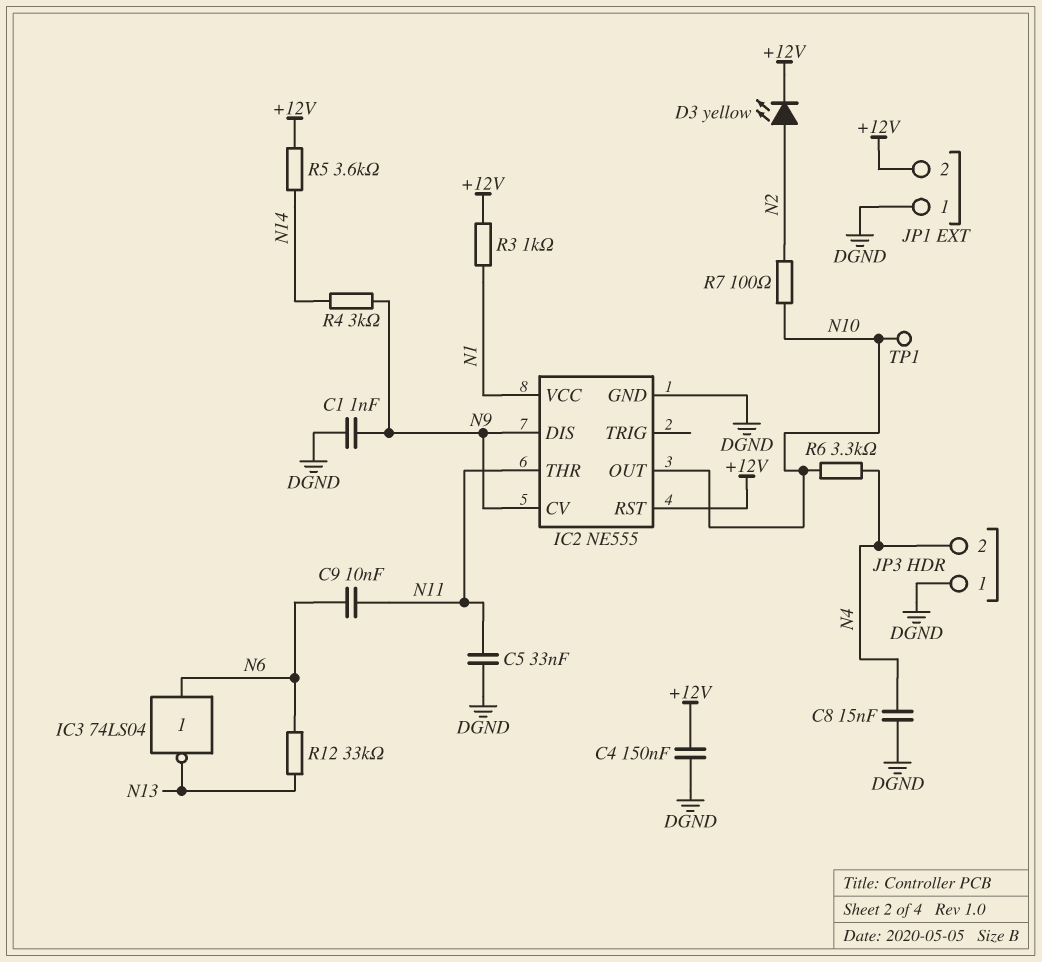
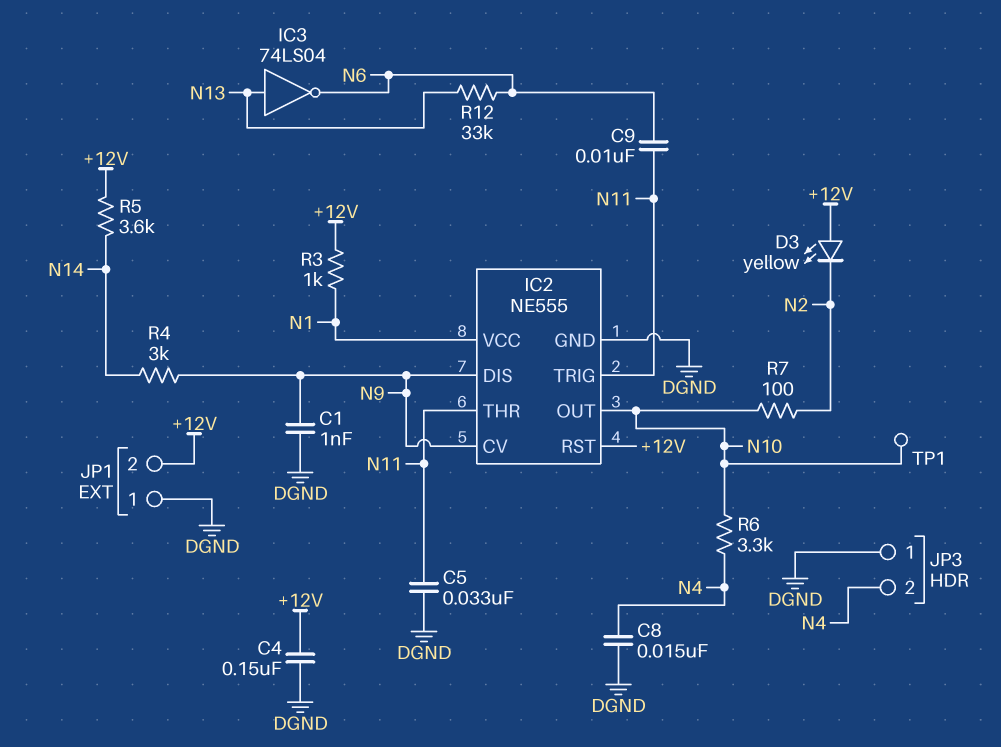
D3: LED yellow (A N2, K +12V) -> LED yellow (A +12V, K N2)
IC2 pin TRIG: none -> N11
IC3: NOT 74LS04 (in N6, out N13) -> NOT 74LS04 (in N13, out N6)

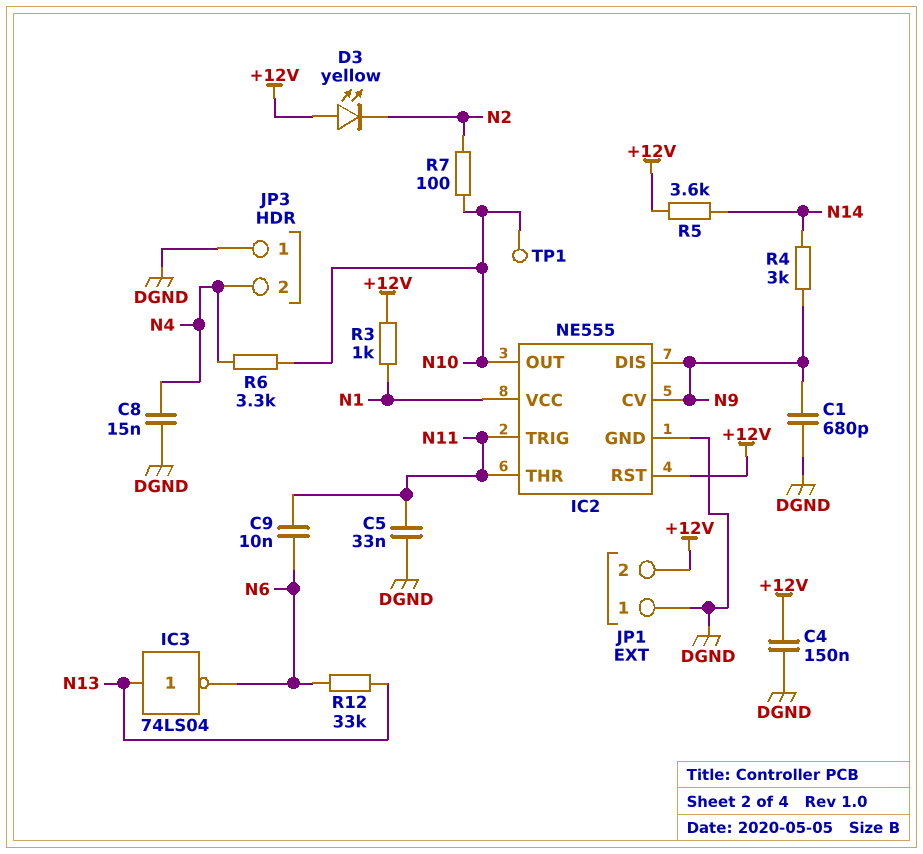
C1: 1nF (DGND, N9) -> 680pF (DGND, N9)

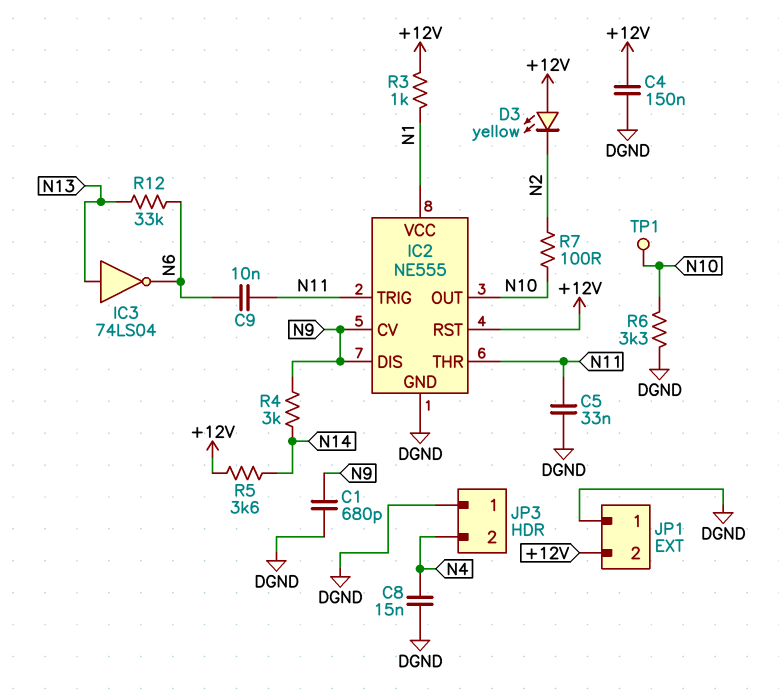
R6: 3.3k (N4, N10) -> 3.3k (DGND, N10)

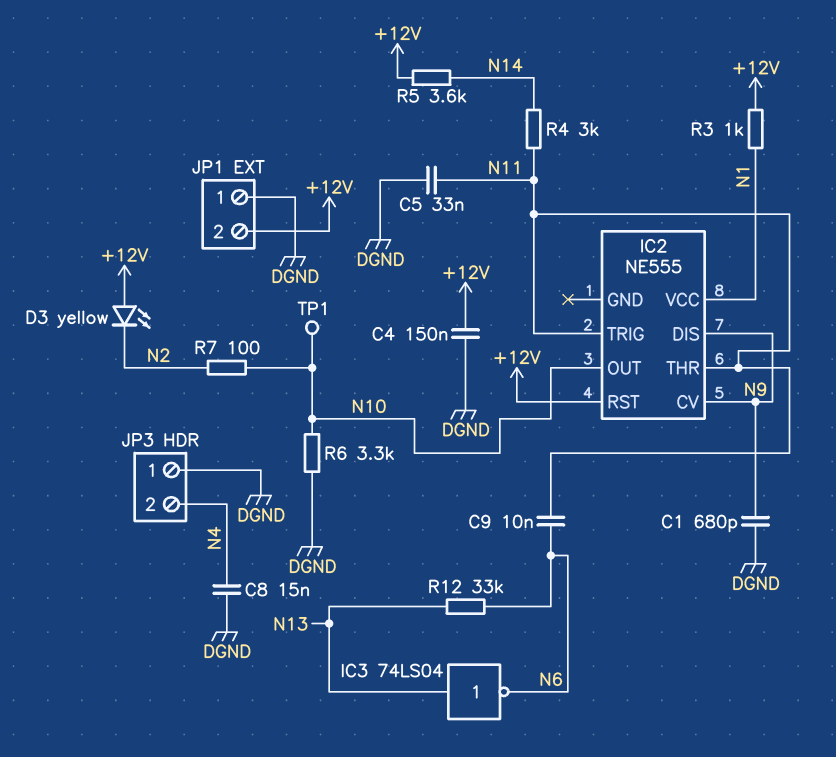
IC2 pin GND: DGND -> none
R4: 3k (N9, N14) -> 3k (N11, N14)

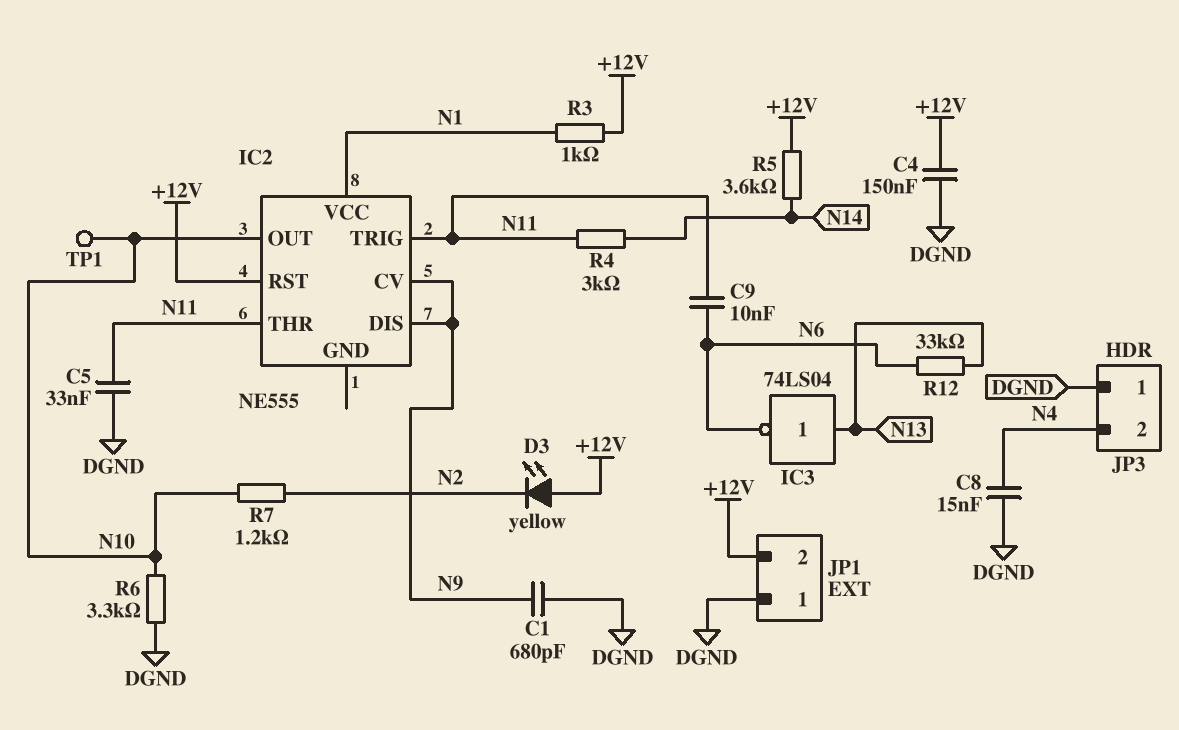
R7: 100 (N2, N10) -> 1.2k (N2, N10)

